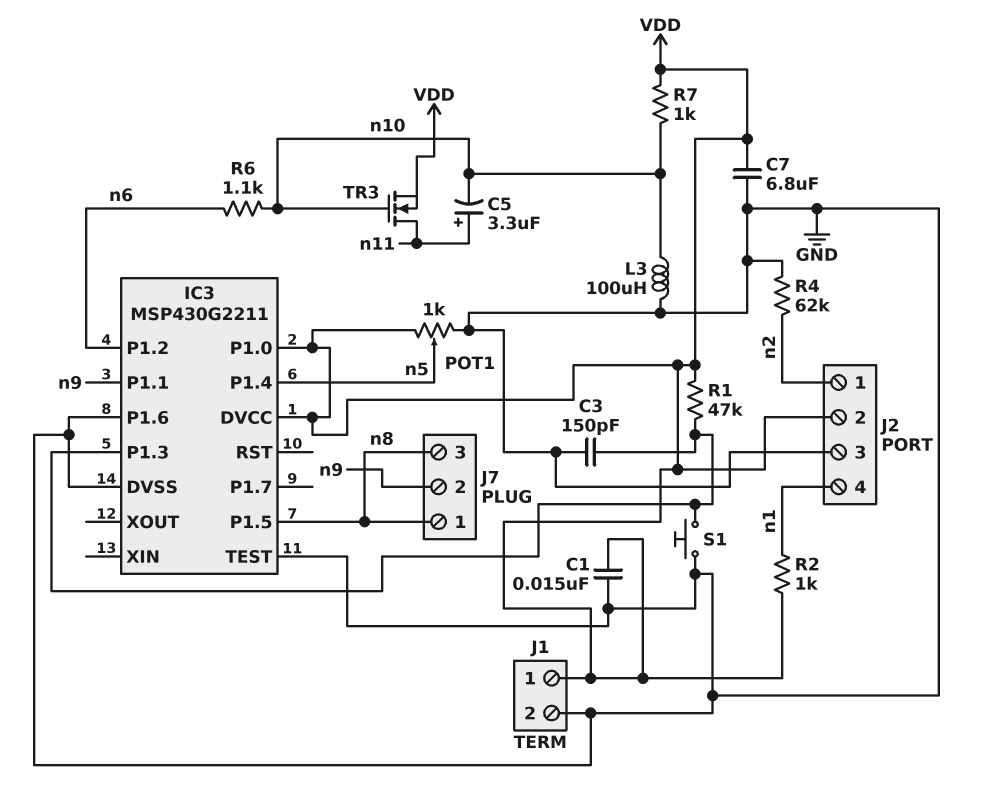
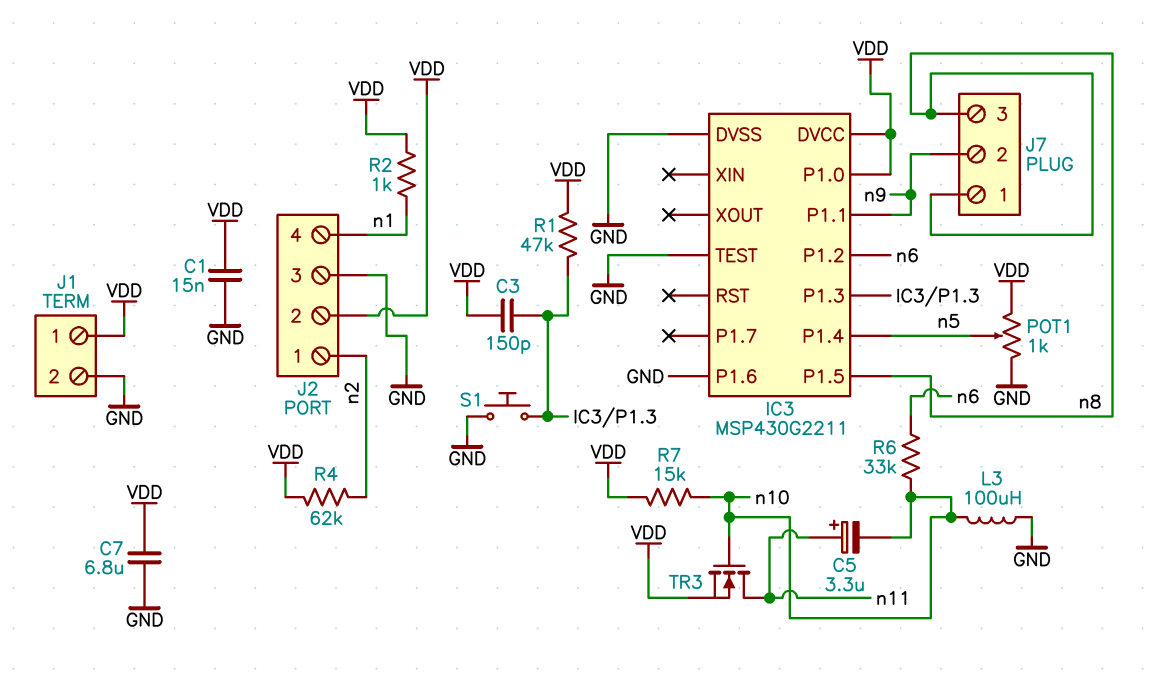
C3: 150pF (GND, IC3/P1.3) -> 150pF (IC3/P1.3, VDD)
R4: 62k (GND, n2) -> 62k (VDD, n2)
R6: 1.1k (n6, n10) -> 33k (n6, n10)
R7: 1k (VDD, n10) -> 15k (VDD, n10)

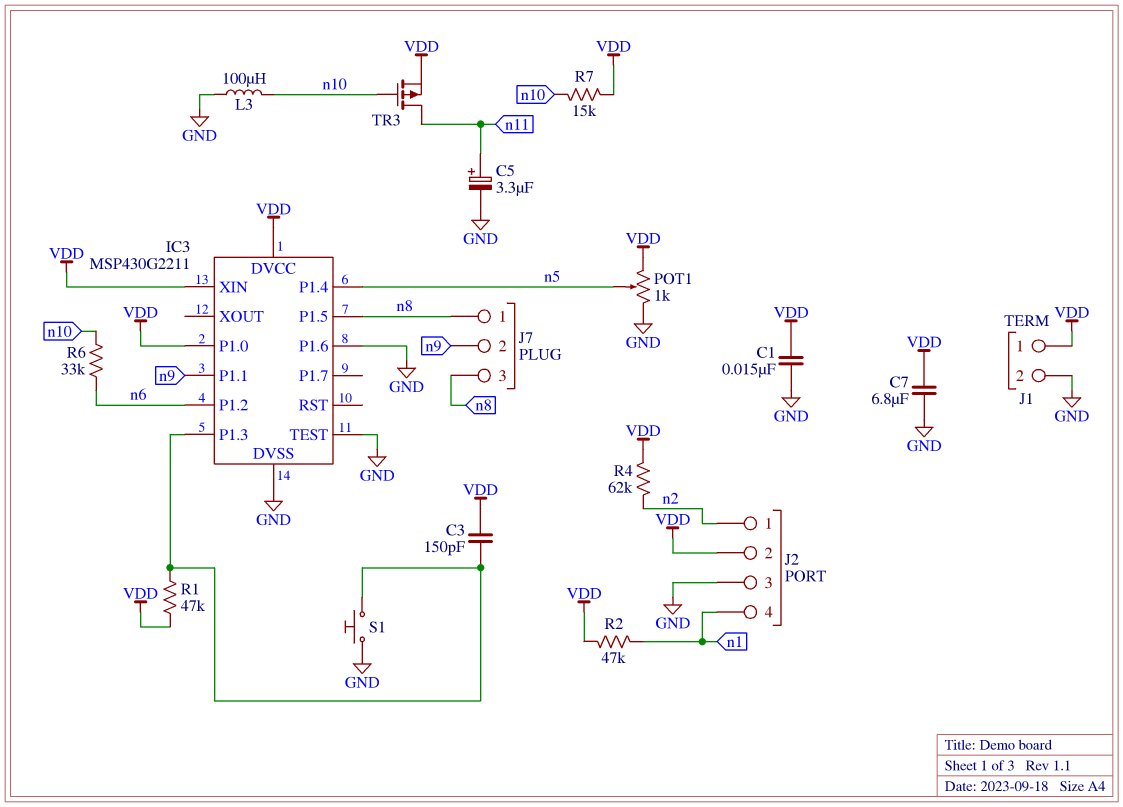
C5: 3.3uF (plus n11, minus n10) -> 3.3uF (plus n11, minus GND)
IC3 pin XIN: none -> VDD
R2: 1k (VDD, n1) -> 47k (VDD, n1)
TR3: NMOS (G n10, D n11, S VDD) -> PMOS (G n10, D n11, S VDD)

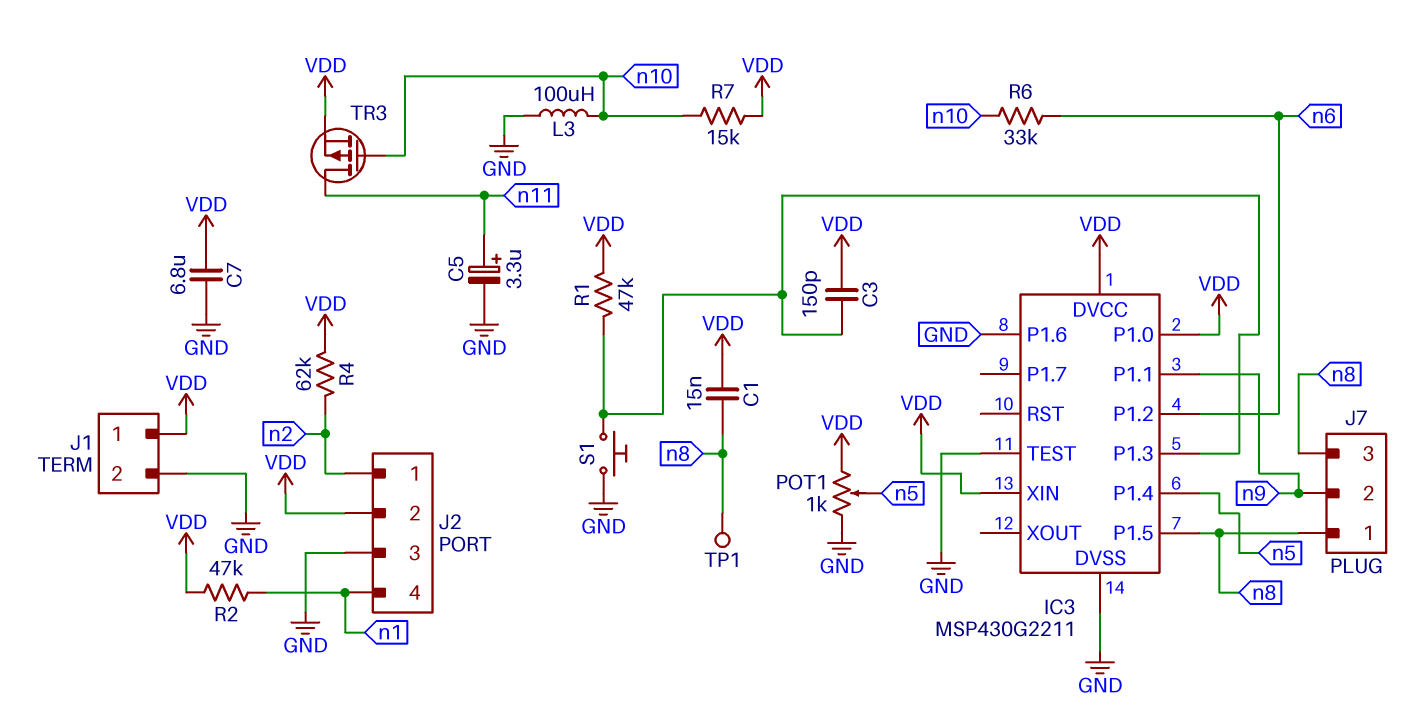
C1: 15nF (GND, VDD) -> 15nF (VDD, n8)
TP1: none -> test point (n8)

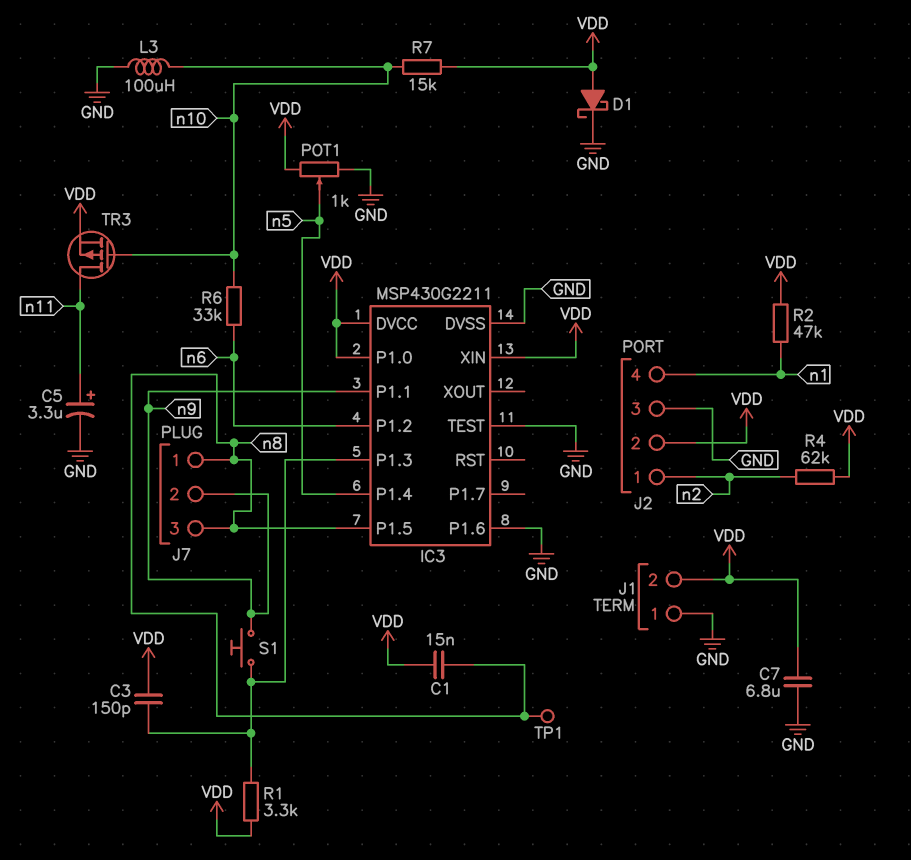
D1: none -> schottky (A VDD, K GND)
J1 pin 1: VDD -> GND
J1 pin 2: GND -> VDD
R1: 47k (IC3/P1.3, VDD) -> 3.3k (IC3/P1.3, VDD)
S1: button (GND, IC3/P1.3) -> button (IC3/P1.3, n9)

